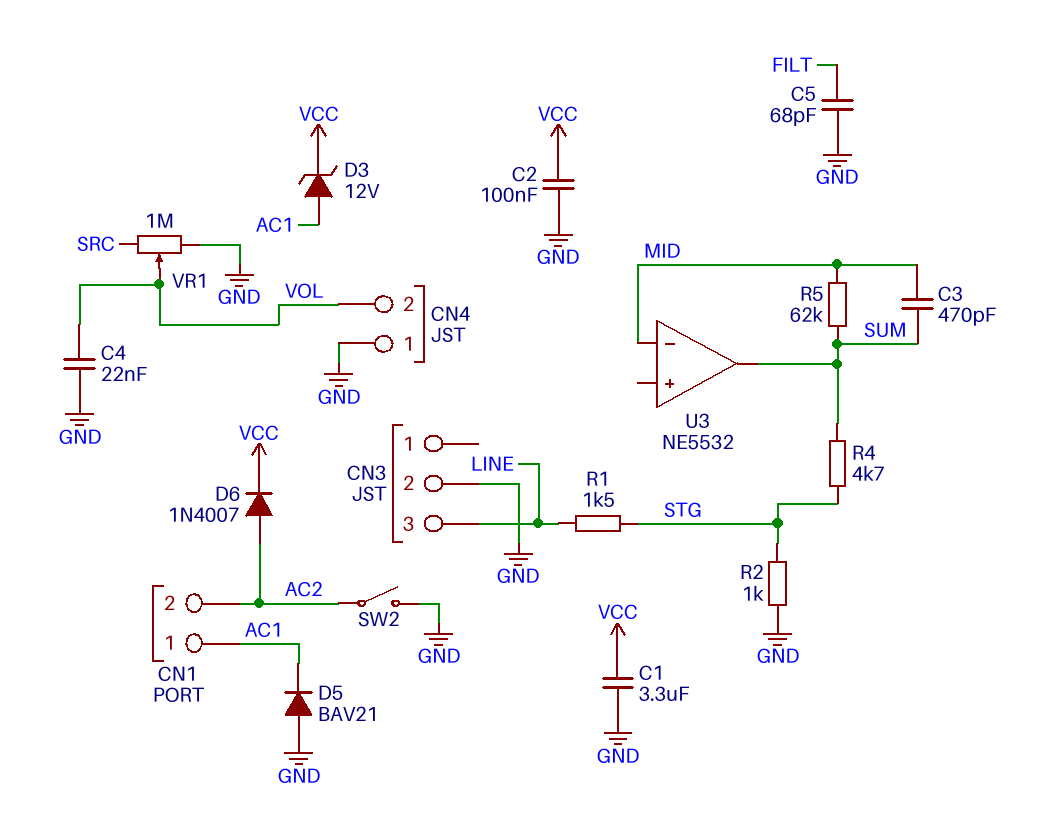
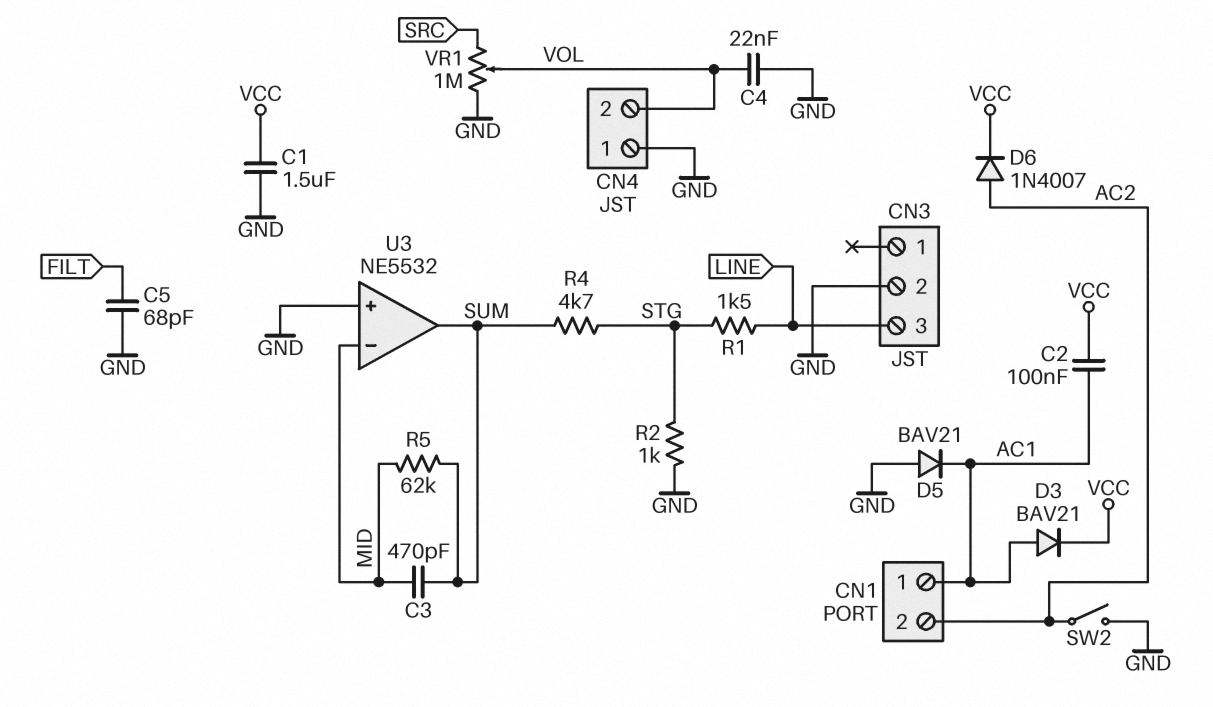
C1: 3.3uF (GND, VCC) -> 1.5uF (GND, VCC)
C2: 100nF (GND, VCC) -> 100nF (AC1, VCC)
D3: zener 12V (A AC1, K VCC) -> diode BAV21 (A AC1, K VCC)
U3 pin in+: none -> GND

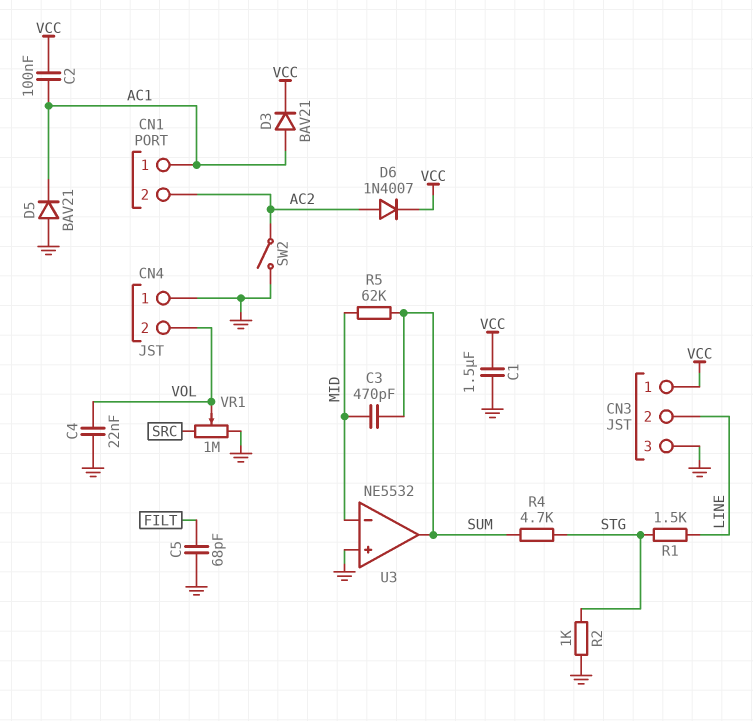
CN3 pin 1: none -> VCC
CN3 pin 2: GND -> LINE
CN3 pin 3: LINE -> GND

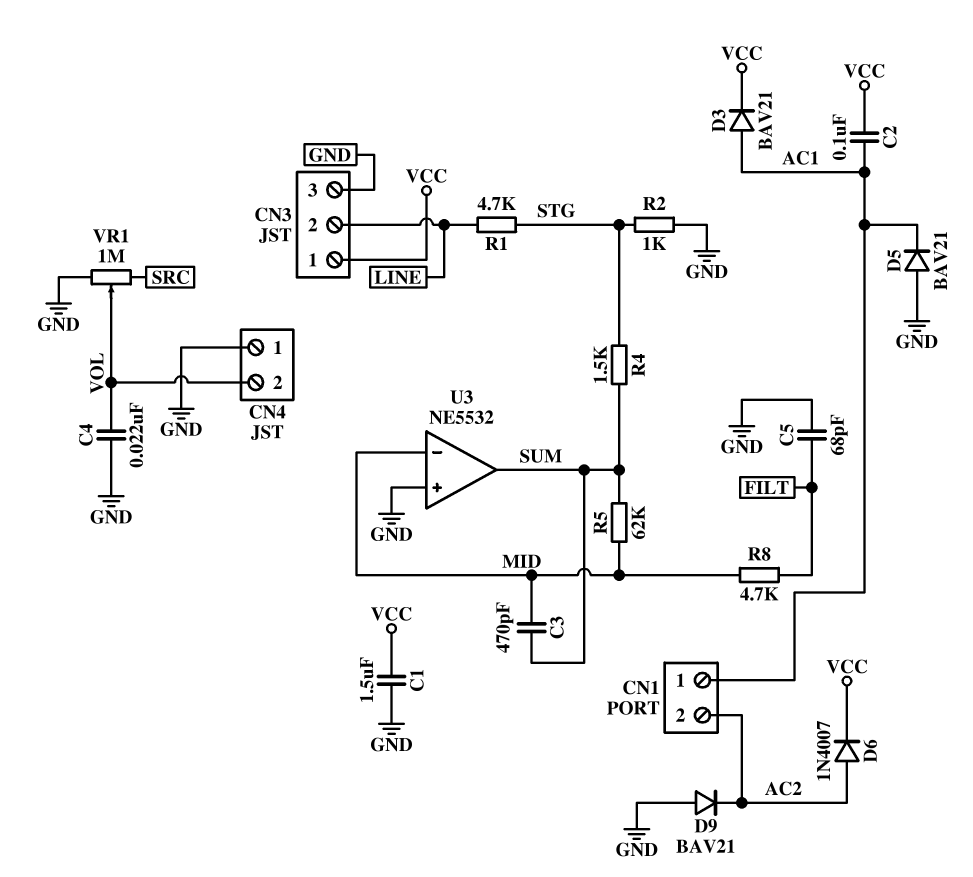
D9: none -> diode BAV21 (A GND, K AC2)
R1: 1.5k (LINE, STG) -> 4.7k (LINE, STG)
R4: 4.7k (STG, SUM) -> 1.5k (STG, SUM)
R8: none -> 4.7k (FILT, MID)
SW2: switch (AC2, GND) -> none

